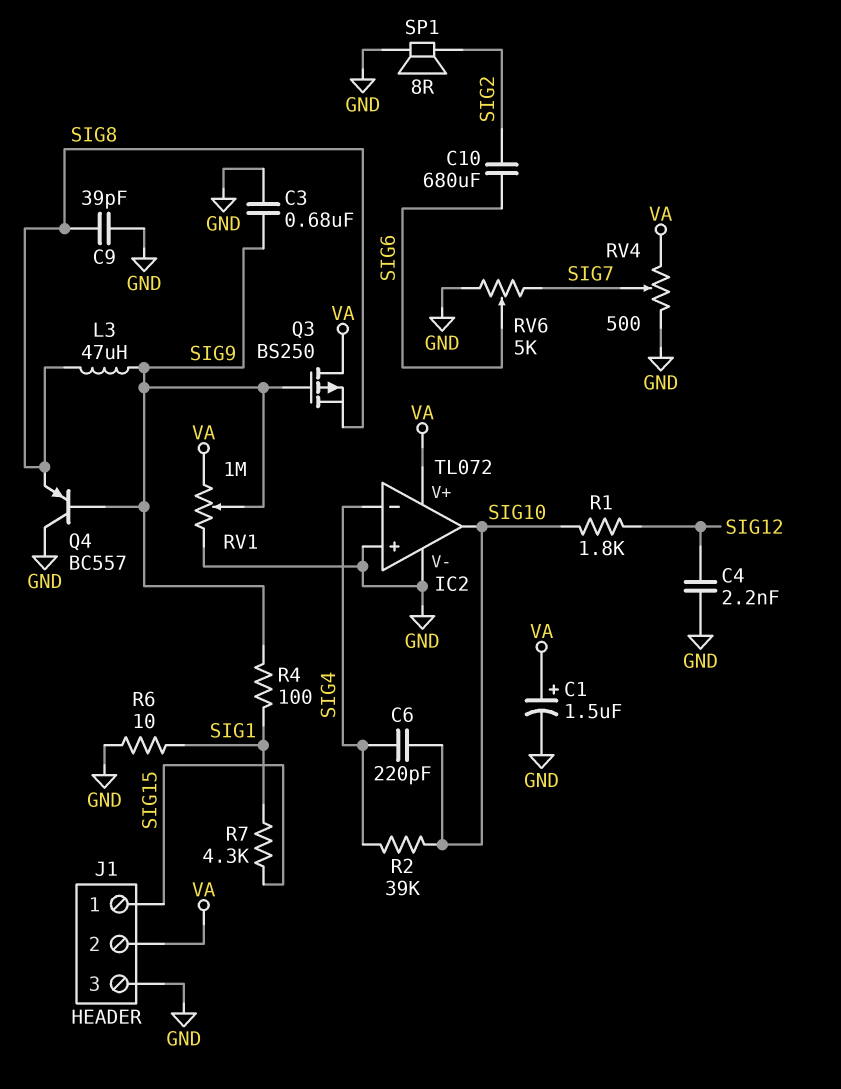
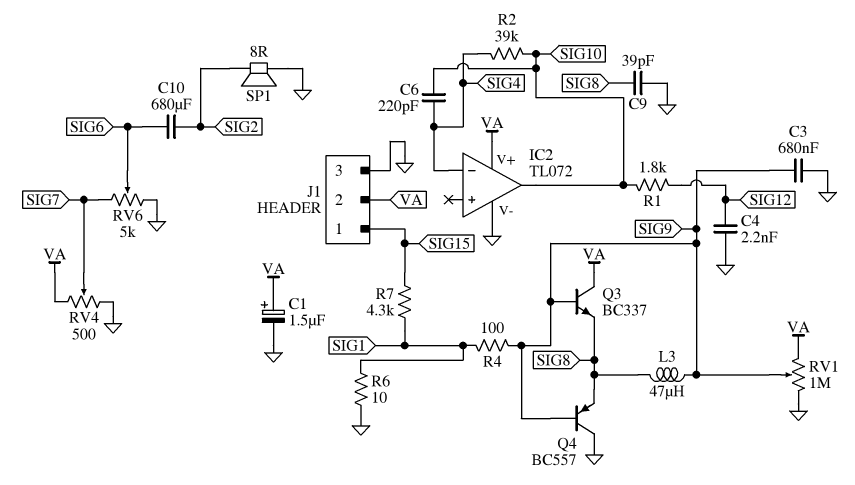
IC2 pin in+: GND -> none
Q3: PMOS BS250 (G SIG9, D VA, S SIG8) -> NPN BC337 (B SIG9, C VA, E SIG8)

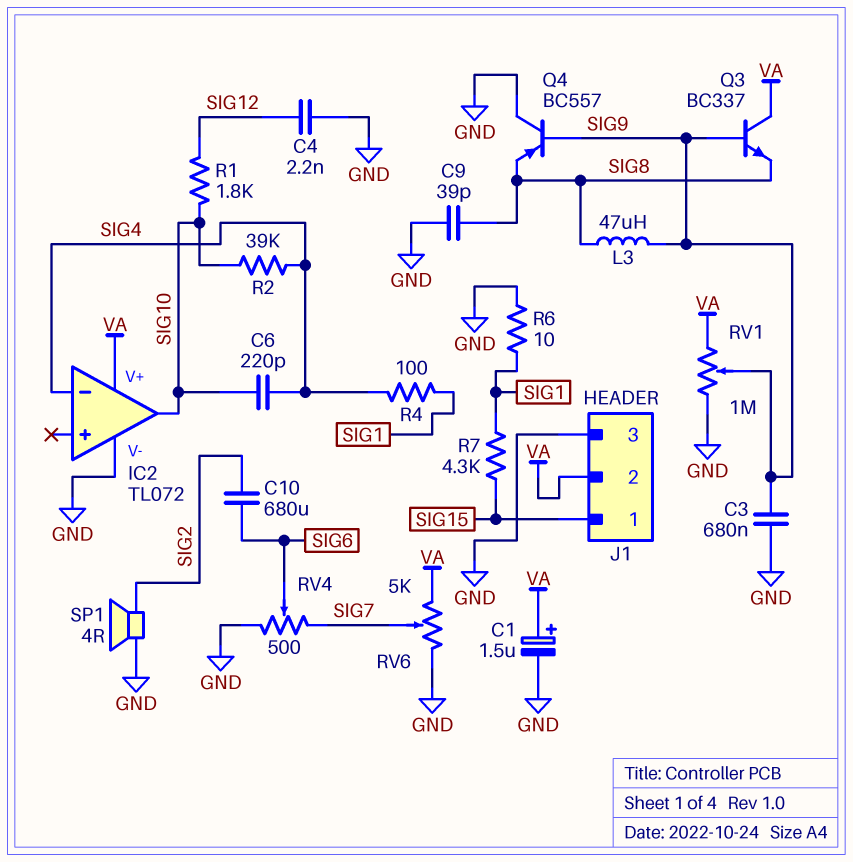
R4: 100 (SIG1, SIG9) -> 100 (SIG1, SIG4)
RV4: 500 (GND, VA, wiper SIG7) -> 500 (GND, SIG7, wiper SIG6)
RV6: 5k (GND, SIG7, wiper SIG6) -> 5k (GND, VA, wiper SIG7)
SP1: speaker 8R (GND, SIG2) -> speaker 4R (GND, SIG2)

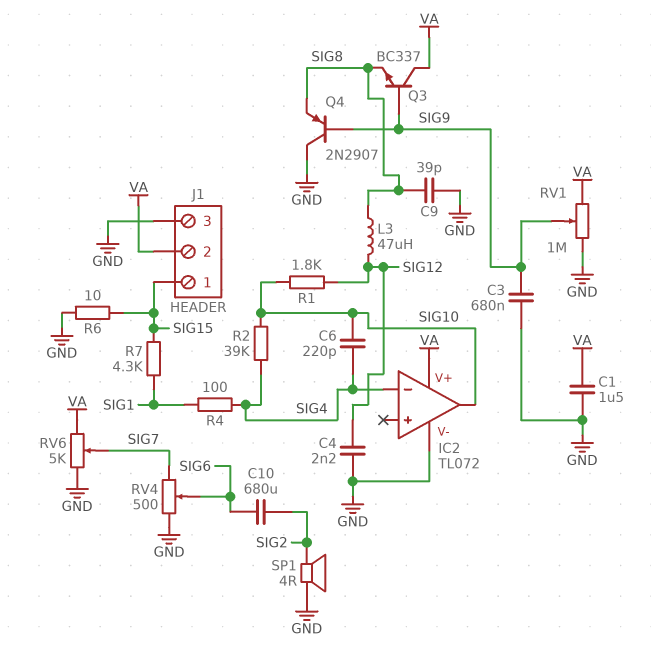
C1: 1.5uF (plus VA, minus GND) -> 1.5uF (GND, VA)
L3: 47uH (SIG8, SIG9) -> 47uH (SIG8, SIG12)
Q4: PNP BC557 (B SIG9, C GND, E SIG8) -> PNP 2N2907 (B SIG9, C GND, E SIG8)
R6: 10 (GND, SIG1) -> 10 (GND, SIG15)

